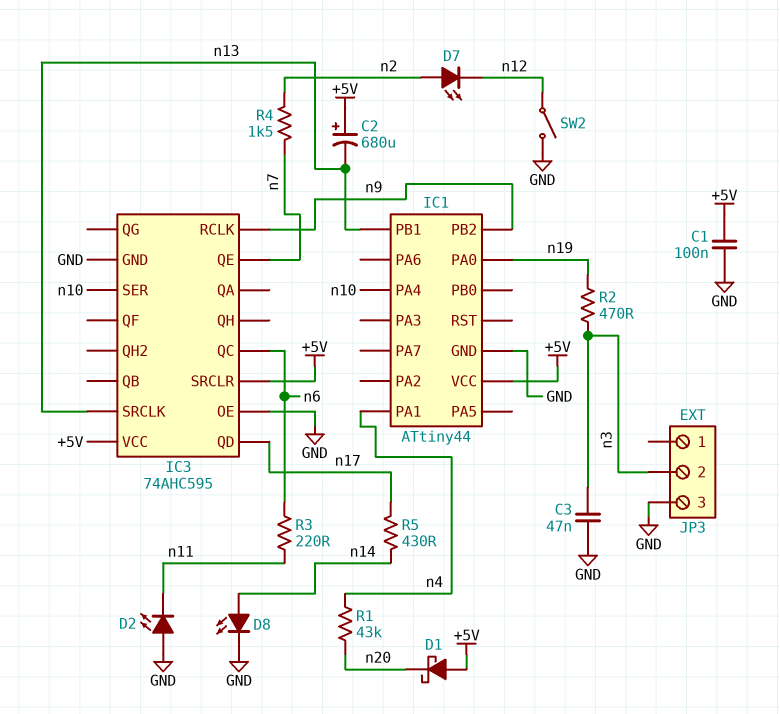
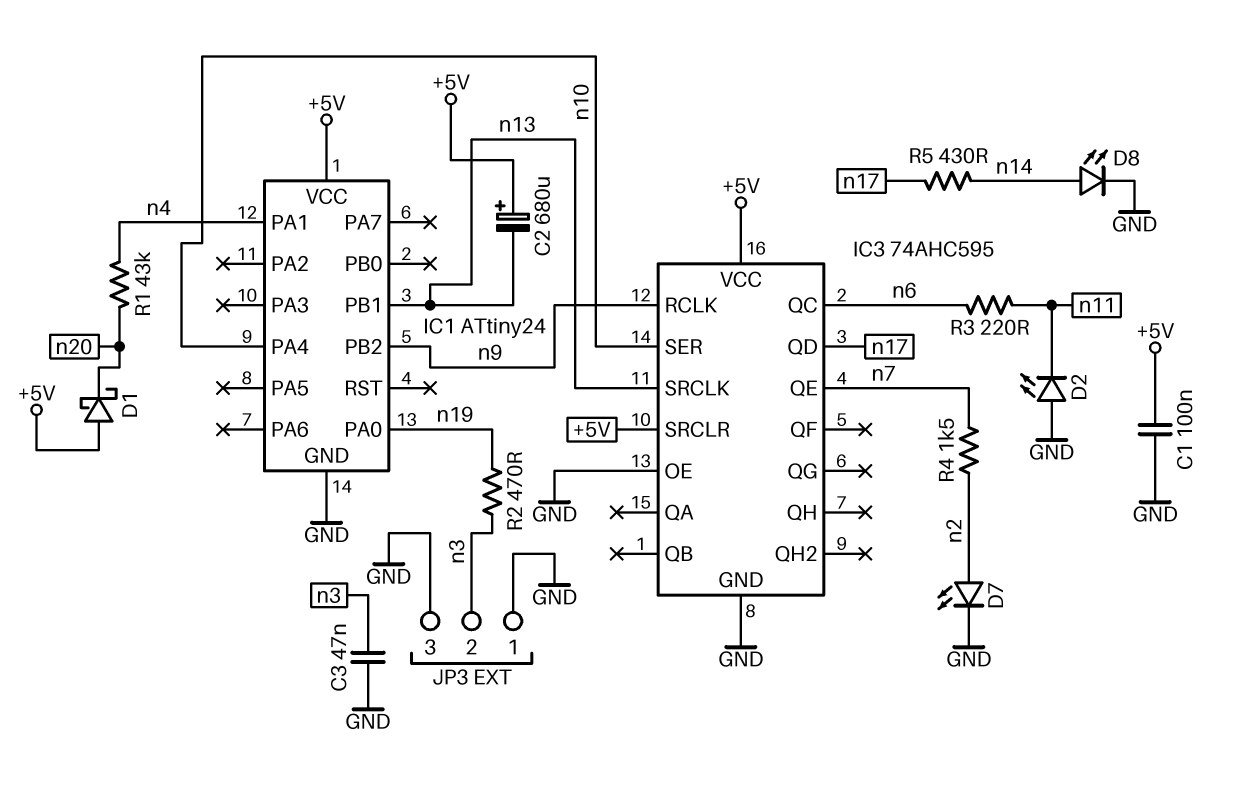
D7: LED (A n2, K n12) -> LED (A n2, K GND)
IC1: ATtiny44 -> ATtiny24
JP3 pin 1: none -> GND
SW2: switch (GND, n12) -> none

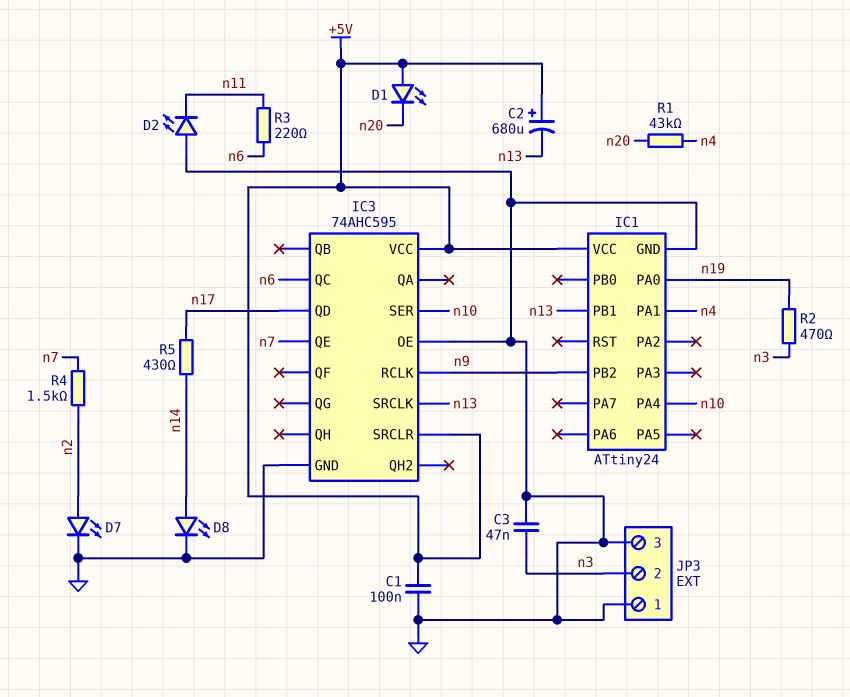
D1: schottky (A +5V, K n20) -> LED (A +5V, K n20)

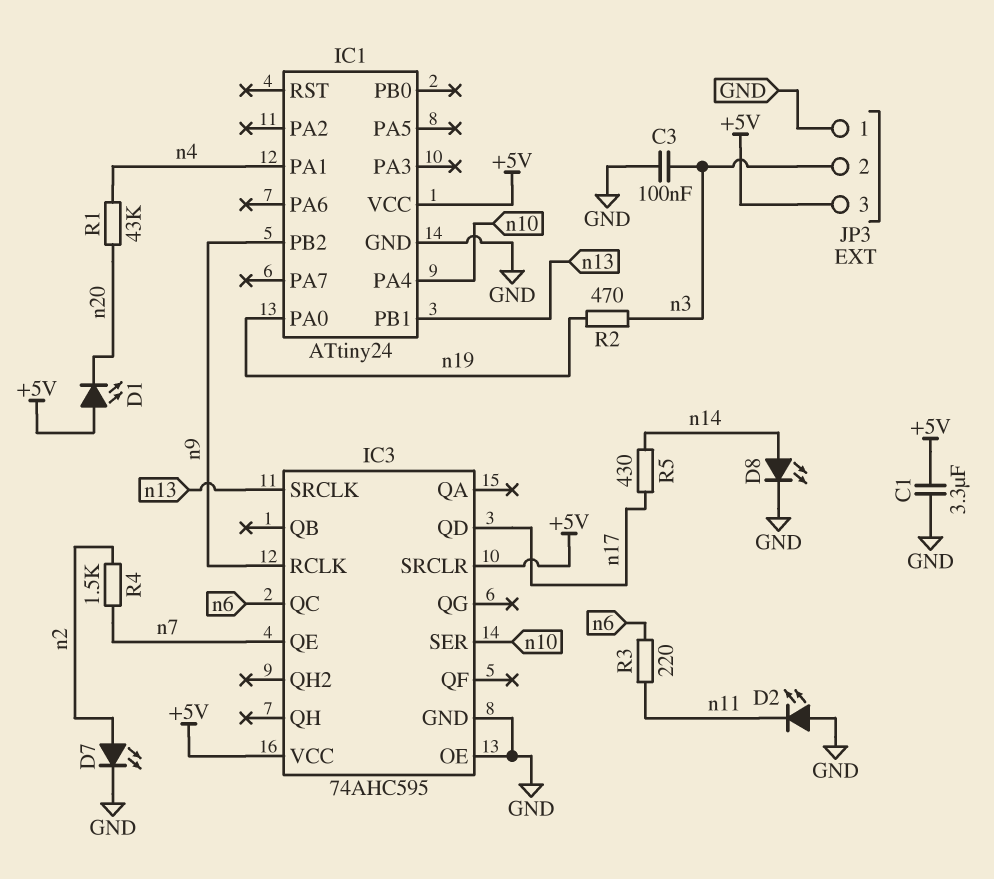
C1: 100nF (+5V, GND) -> 3.3uF (+5V, GND)
C2: 680uF (plus +5V, minus n13) -> none
C3: 47nF (GND, n3) -> 100nF (GND, n3)
JP3 pin 3: GND -> +5V

